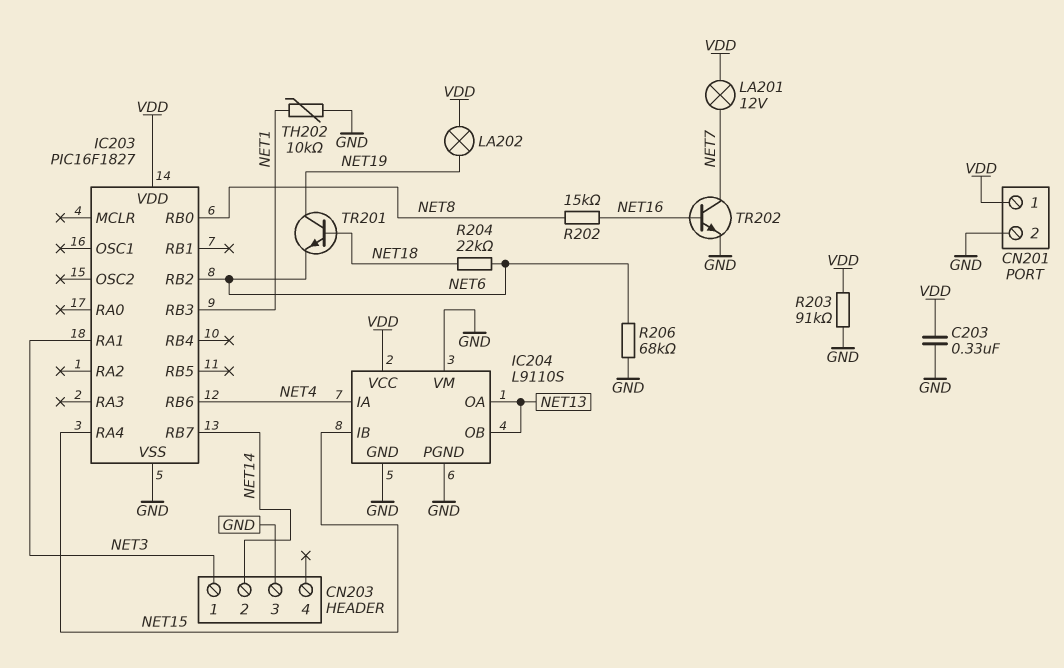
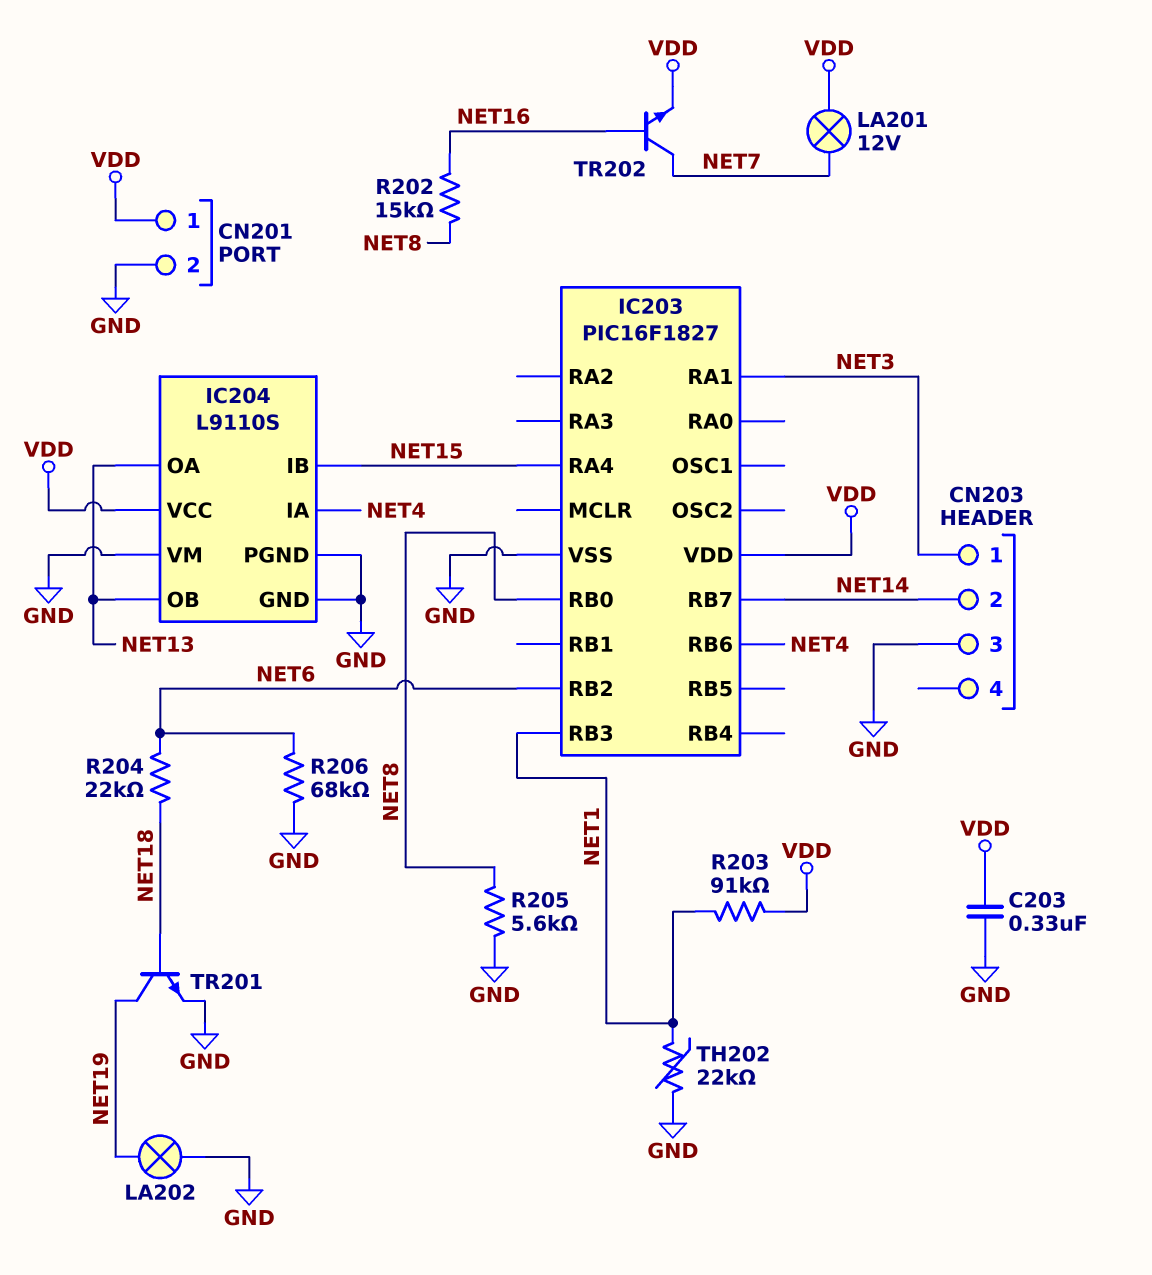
LA202: lamp (NET19, VDD) -> lamp (GND, NET19)
R203: 91k (GND, VDD) -> 91k (NET1, VDD)
R205: none -> 5.6k (GND, NET8)
TH202: 10k (GND, NET1) -> 22k (GND, NET1)
TR201: NPN (B NET18, C NET19, E NET6) -> NPN (B NET18, C NET19, E GND)
TR202: NPN (B NET16, C NET7, E GND) -> NPN (B NET16, C NET7, E VDD)

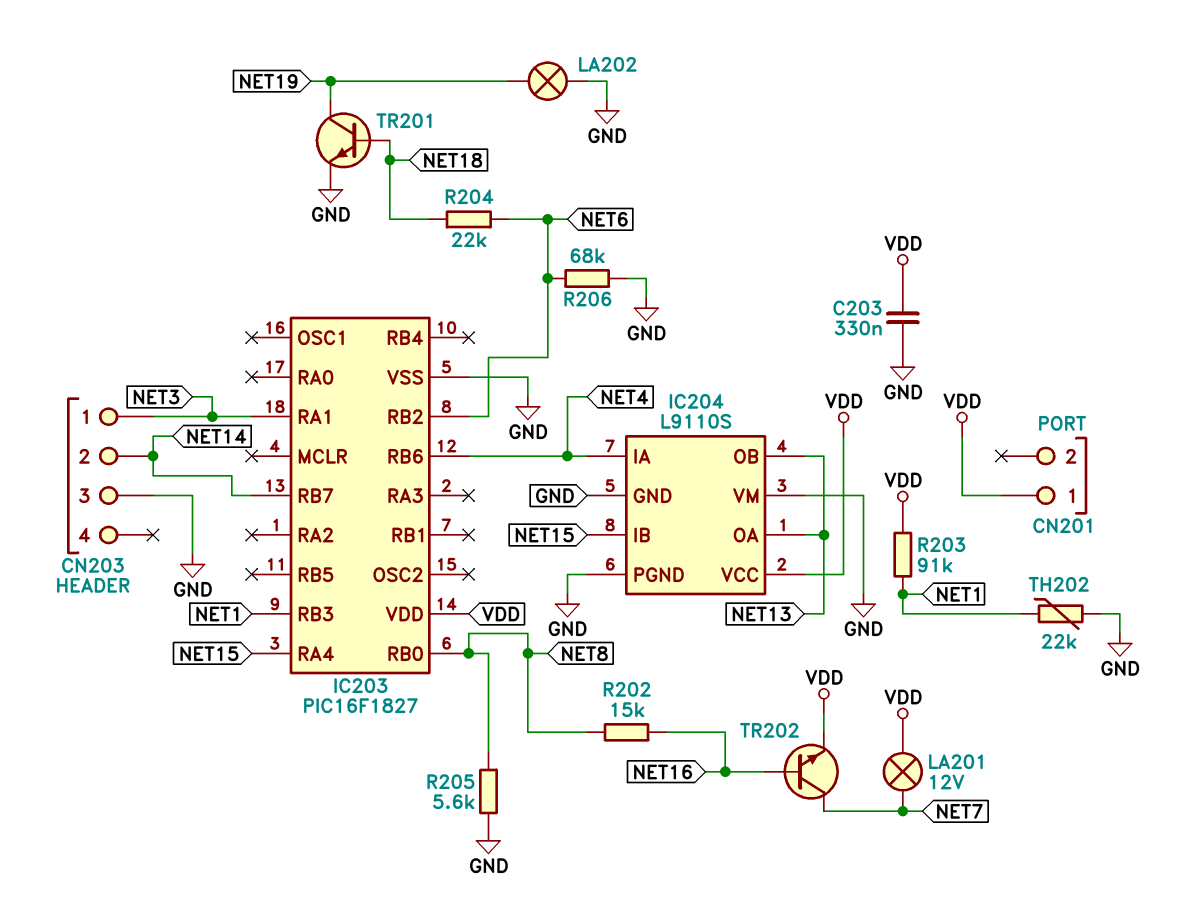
CN201 pin 2: GND -> none

